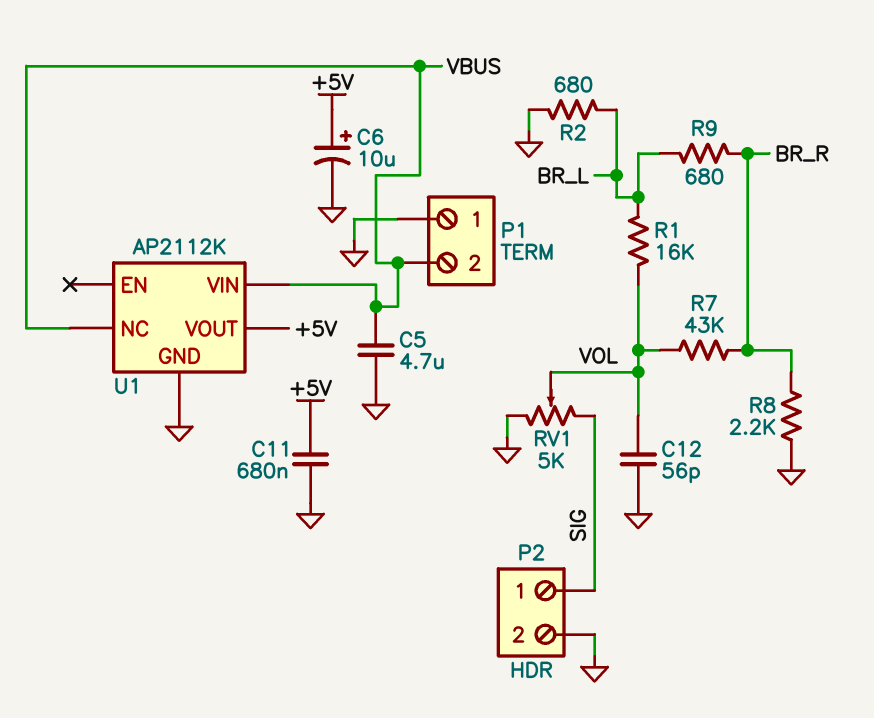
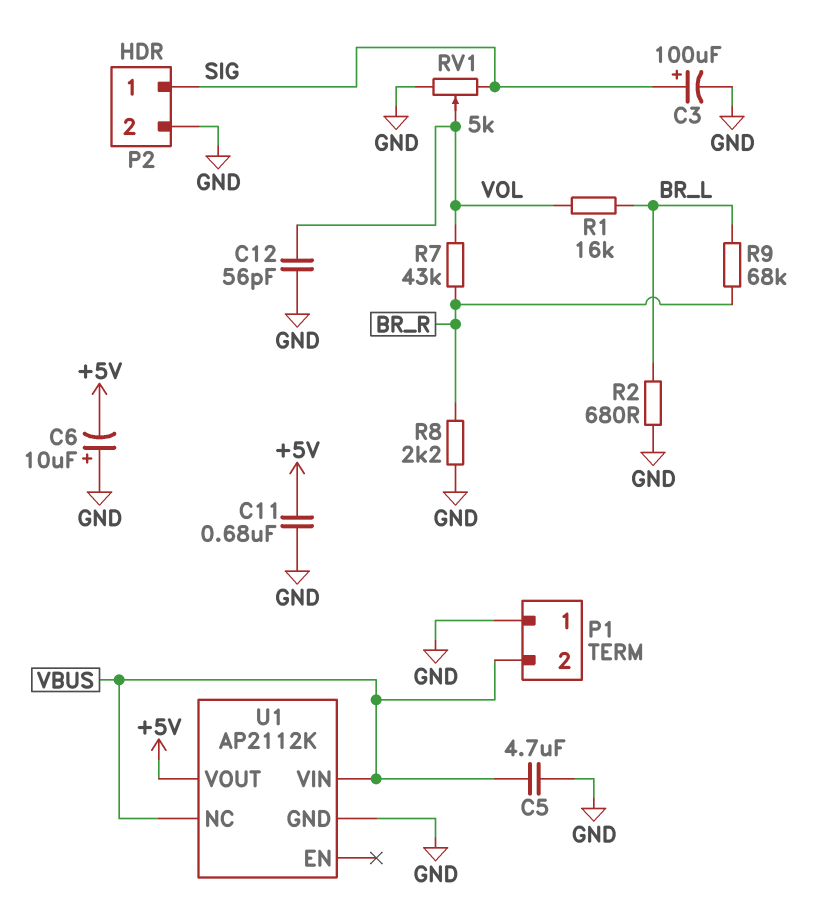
C3: none -> 100uF (plus SIG, minus GND)
C6: 10uF (plus +5V, minus GND) -> 10uF (plus GND, minus +5V)
R9: 680 (BR_L, BR_R) -> 68k (BR_L, BR_R)

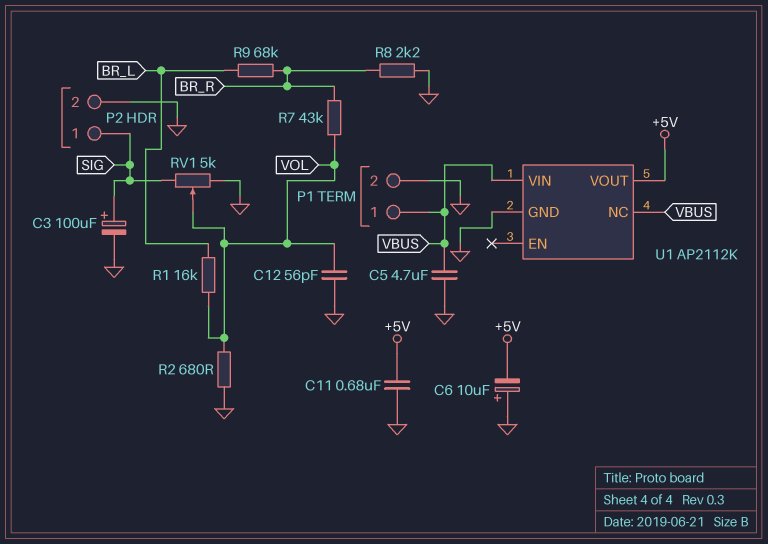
P1 pin 1: GND -> VBUS
P1 pin 2: VBUS -> GND
R2: 680 (BR_L, GND) -> 680 (GND, VOL)

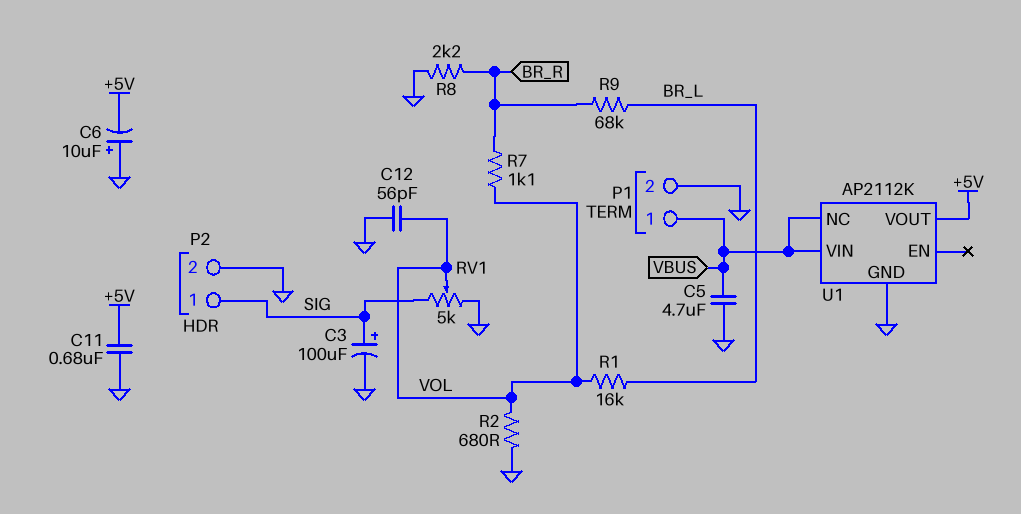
R7: 43k (BR_R, VOL) -> 1.1k (BR_R, VOL)

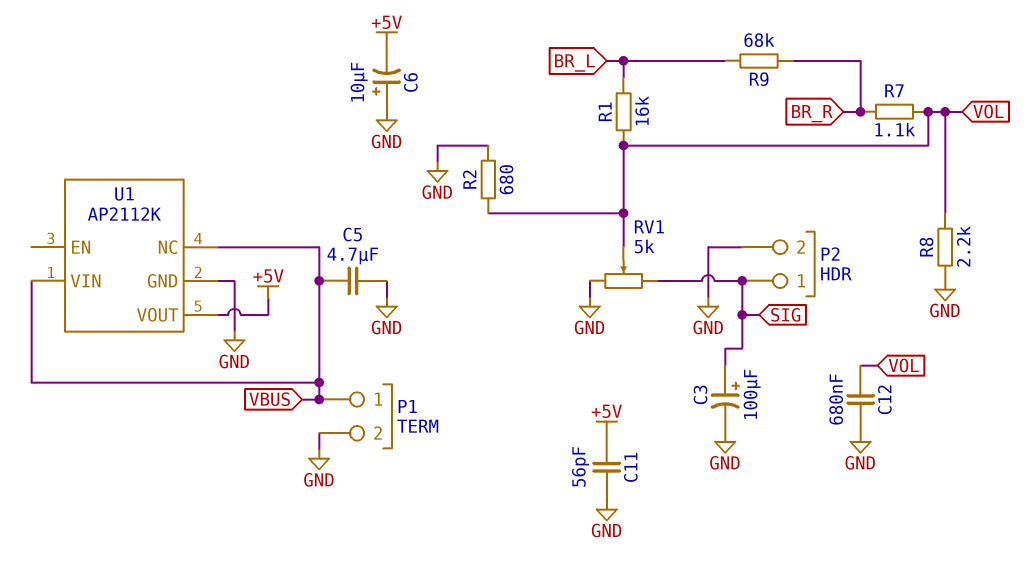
C11: 680nF (+5V, GND) -> 56pF (+5V, GND)
C12: 56pF (GND, VOL) -> 680nF (GND, VOL)
R8: 2.2k (BR_R, GND) -> 2.2k (GND, VOL)

